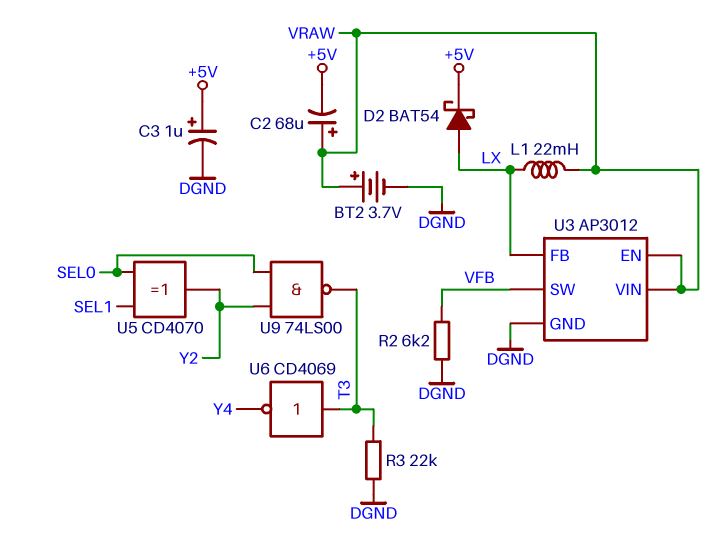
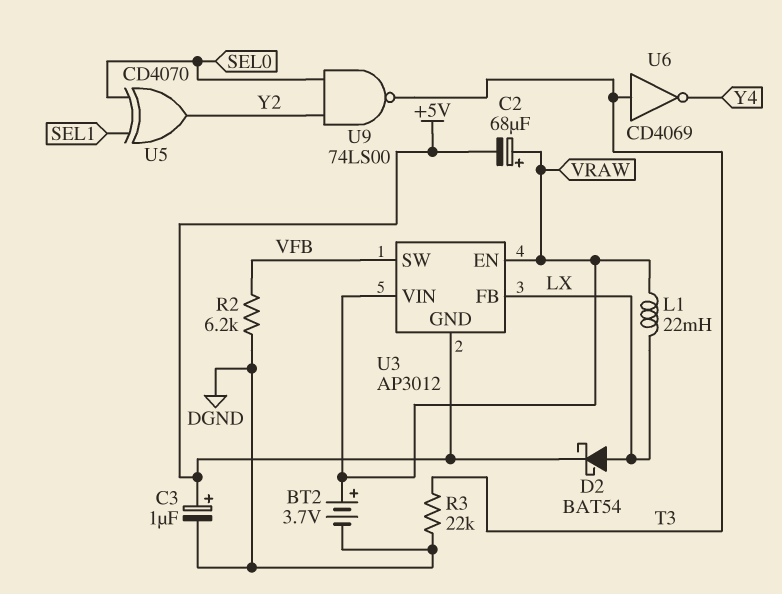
U3 pin GND: DGND -> +5V

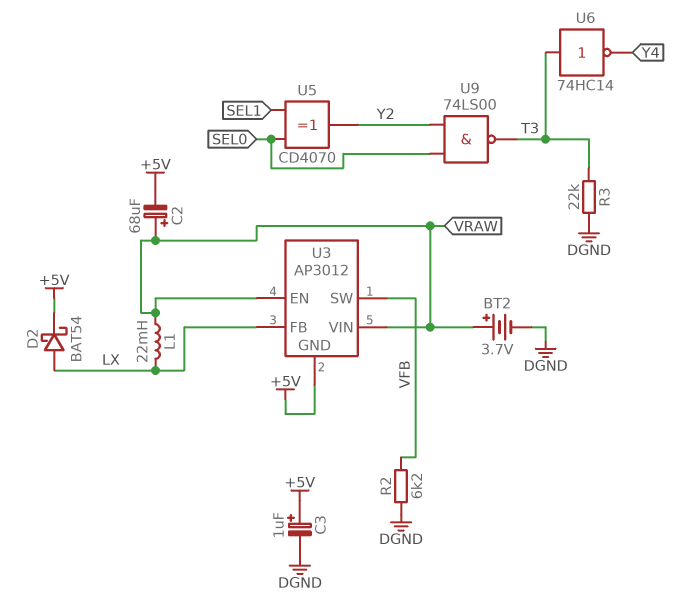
U6: NOT CD4069 (in T3, out Y4) -> NOT 74HC14 (in T3, out Y4)

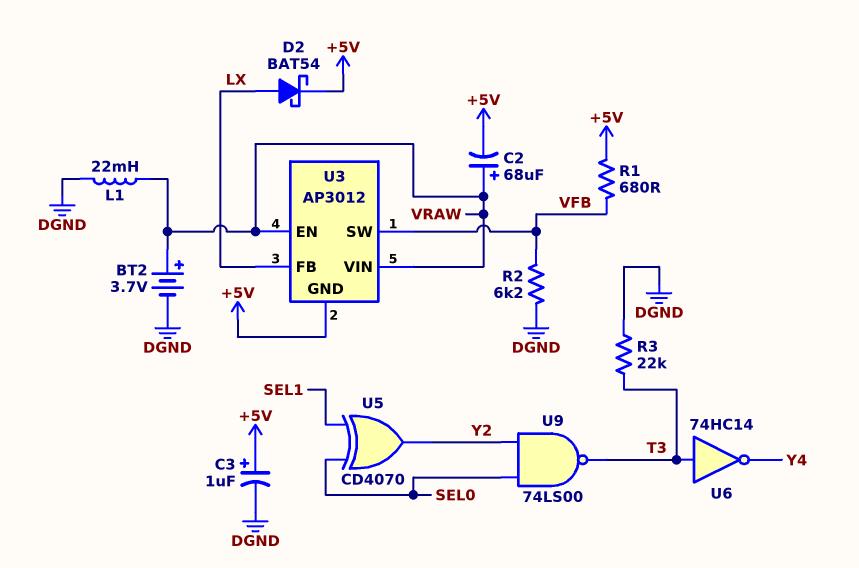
L1: 22mH (LX, VRAW) -> 22mH (DGND, VRAW)
R1: none -> 680 (+5V, VFB)

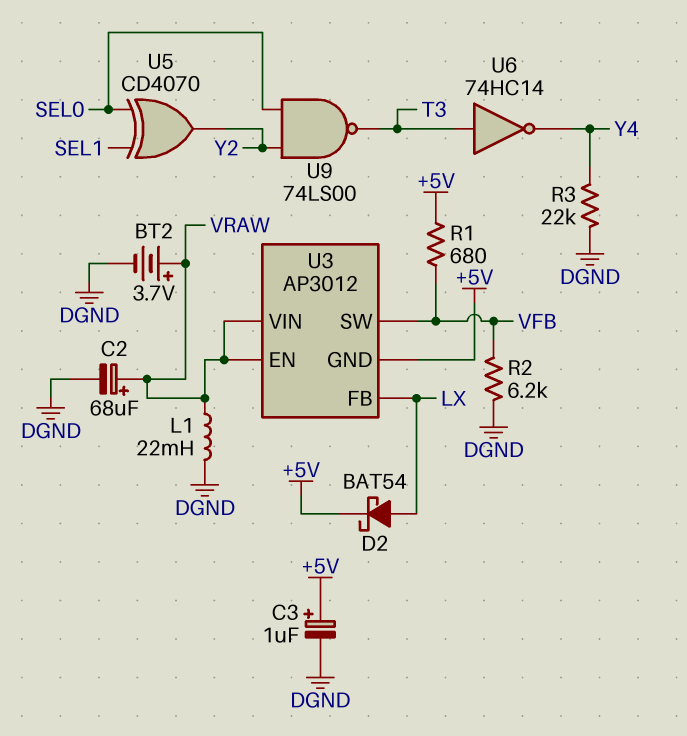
C2: 68uF (plus VRAW, minus +5V) -> 68uF (plus VRAW, minus DGND)
R3: 22k (DGND, T3) -> 22k (DGND, Y4)

